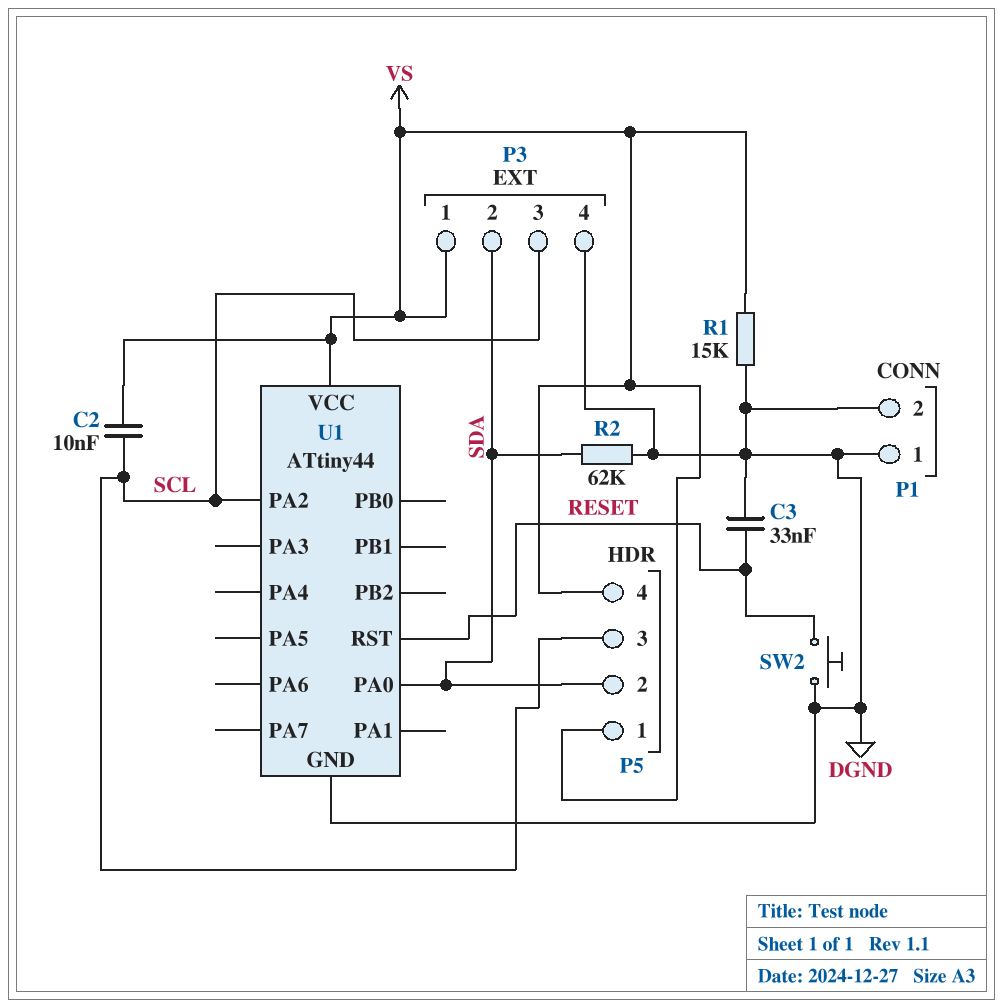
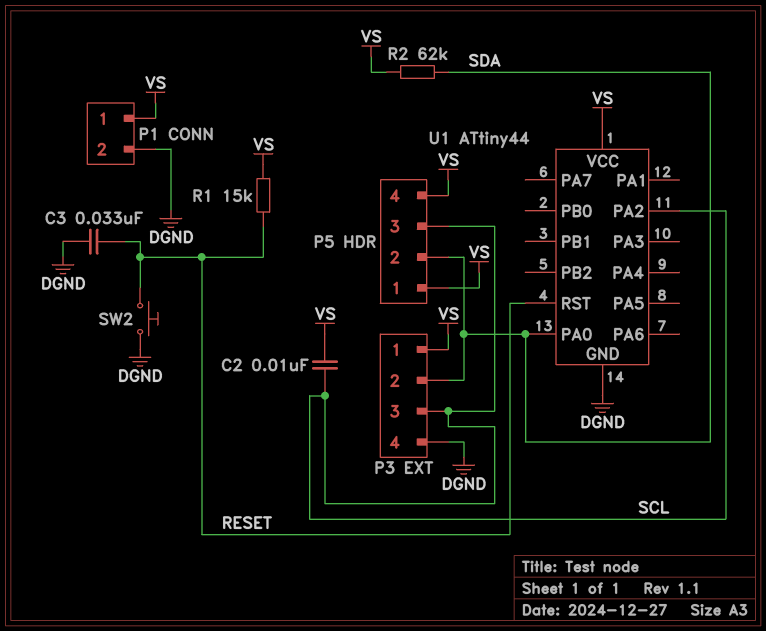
P1 pin 1: DGND -> VS
R1: 15k (DGND, VS) -> 15k (RESET, VS)
R2: 62k (DGND, SDA) -> 62k (SDA, VS)

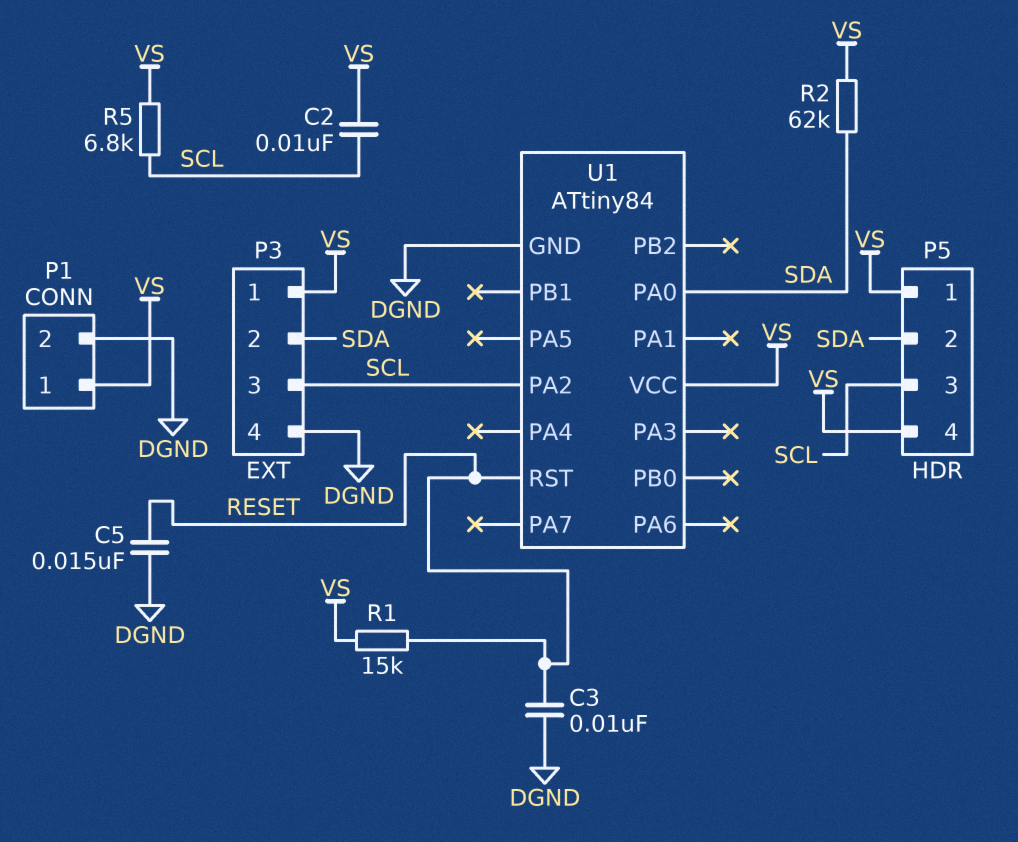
C3: 33nF (DGND, RESET) -> 10nF (DGND, RESET)
C5: none -> 15nF (DGND, RESET)
R5: none -> 6.8k (SCL, VS)
SW2: button (DGND, RESET) -> none
U1: ATtiny44 -> ATtiny84

